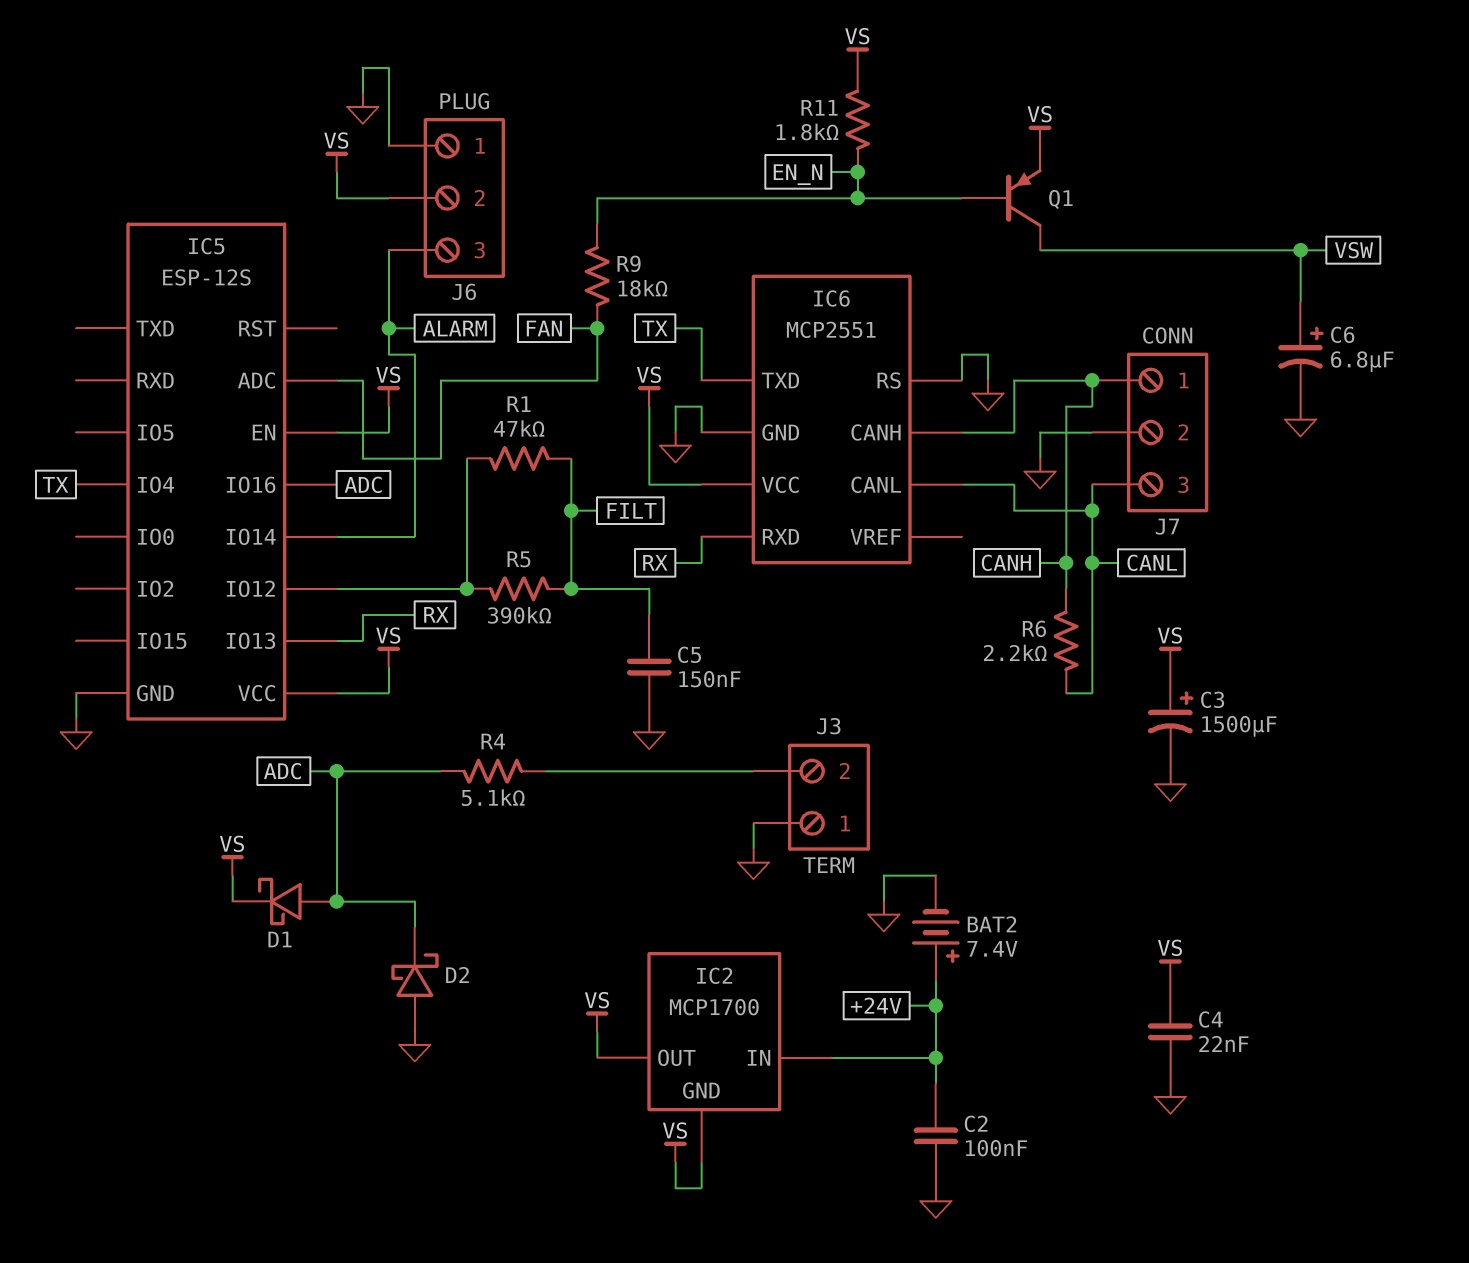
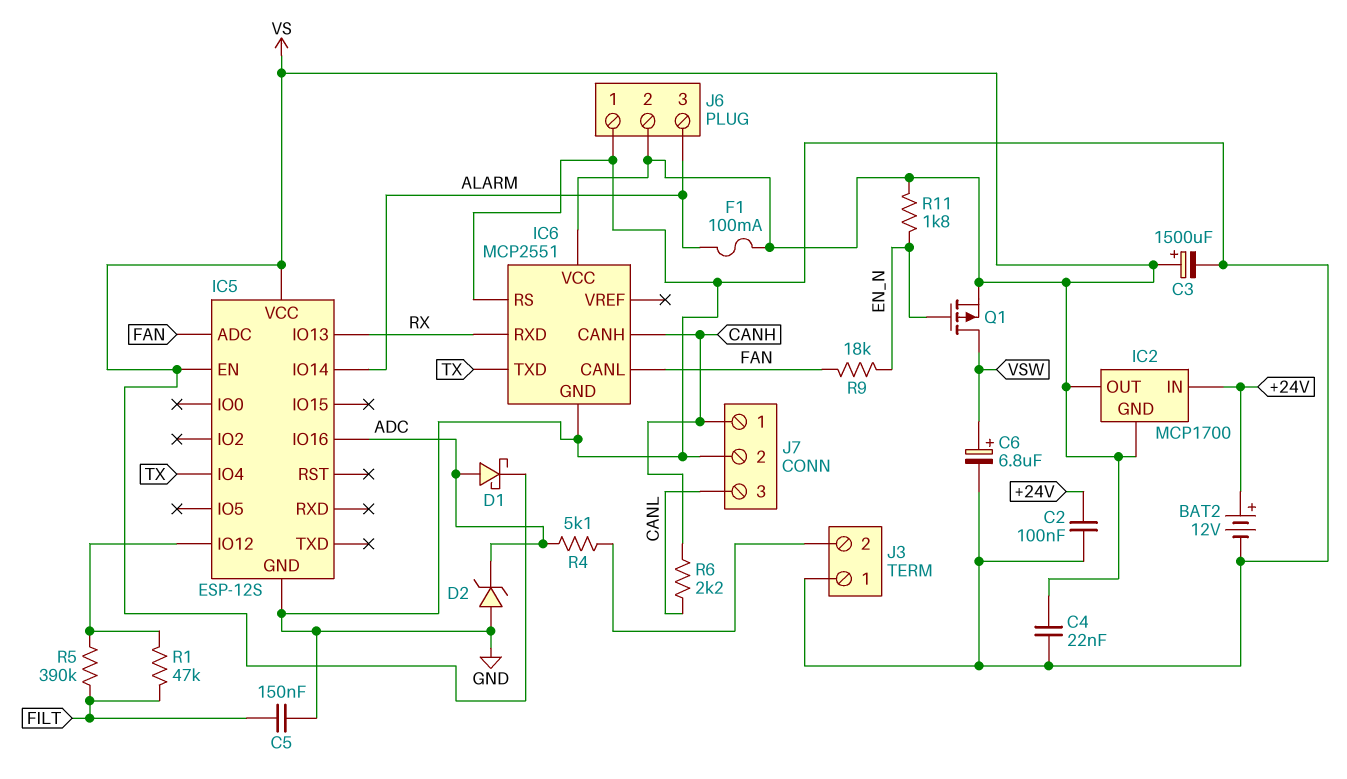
BAT2: 7.4V (plus +24V, minus GND) -> 12V (plus +24V, minus GND)
D2: schottky (A GND, K ADC) -> zener (A GND, K ADC)
F1: none -> 100mA (ALARM, VS)
IC6 pin CANL: CANL -> FAN
Q1: PNP (B EN_N, C VSW, E VS) -> PMOS (G EN_N, D VSW, S VS)

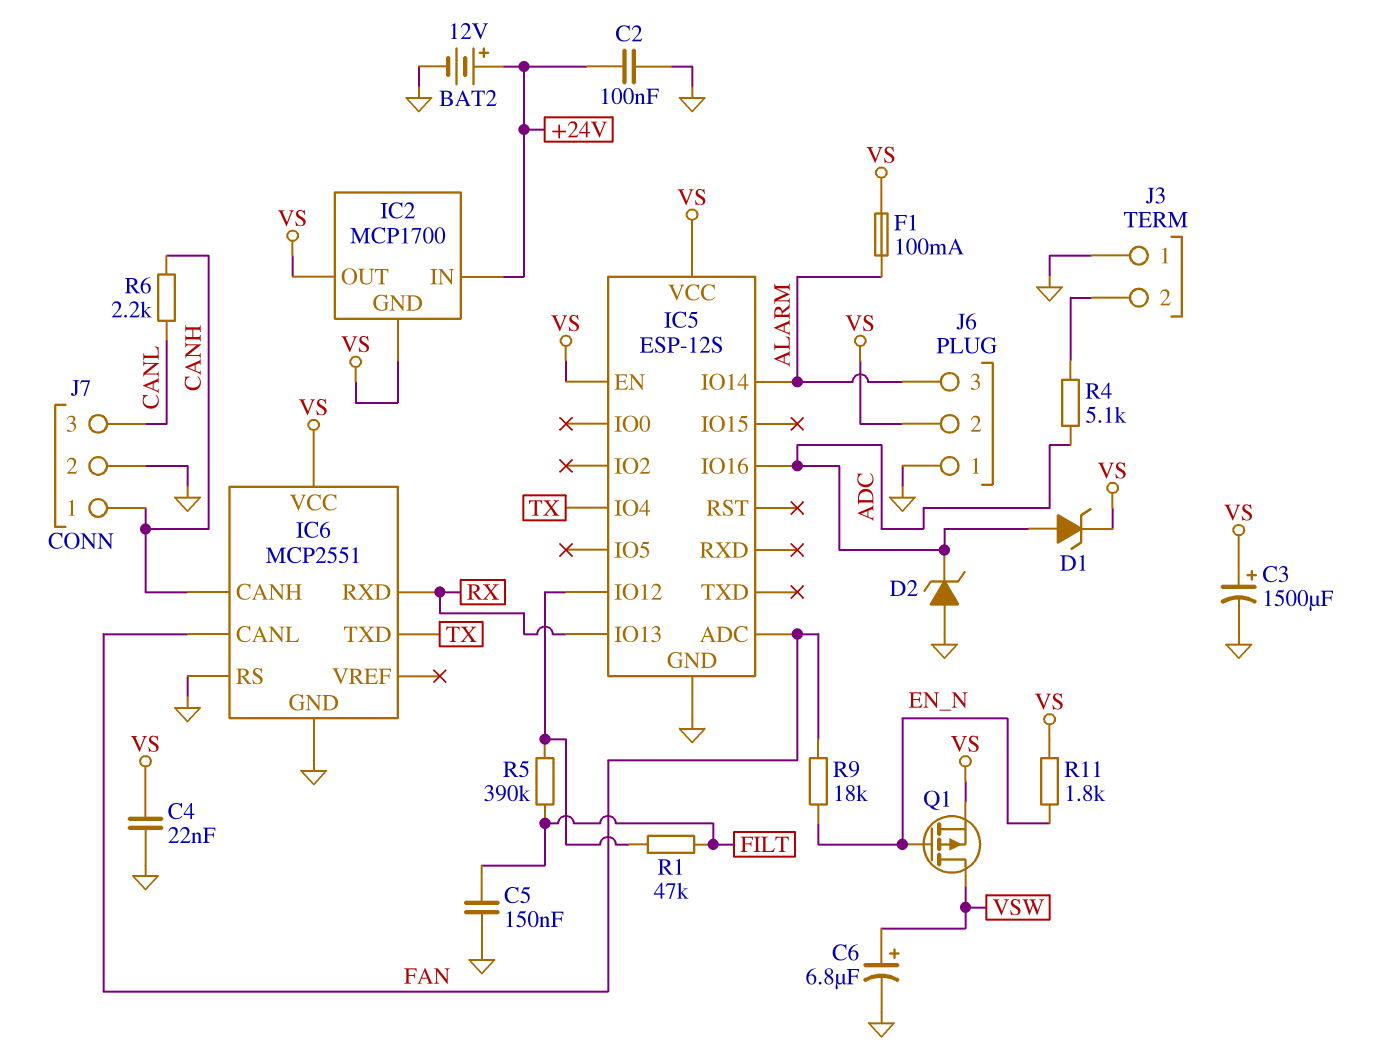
D1: schottky (A ADC, K VS) -> zener (A ADC, K VS)

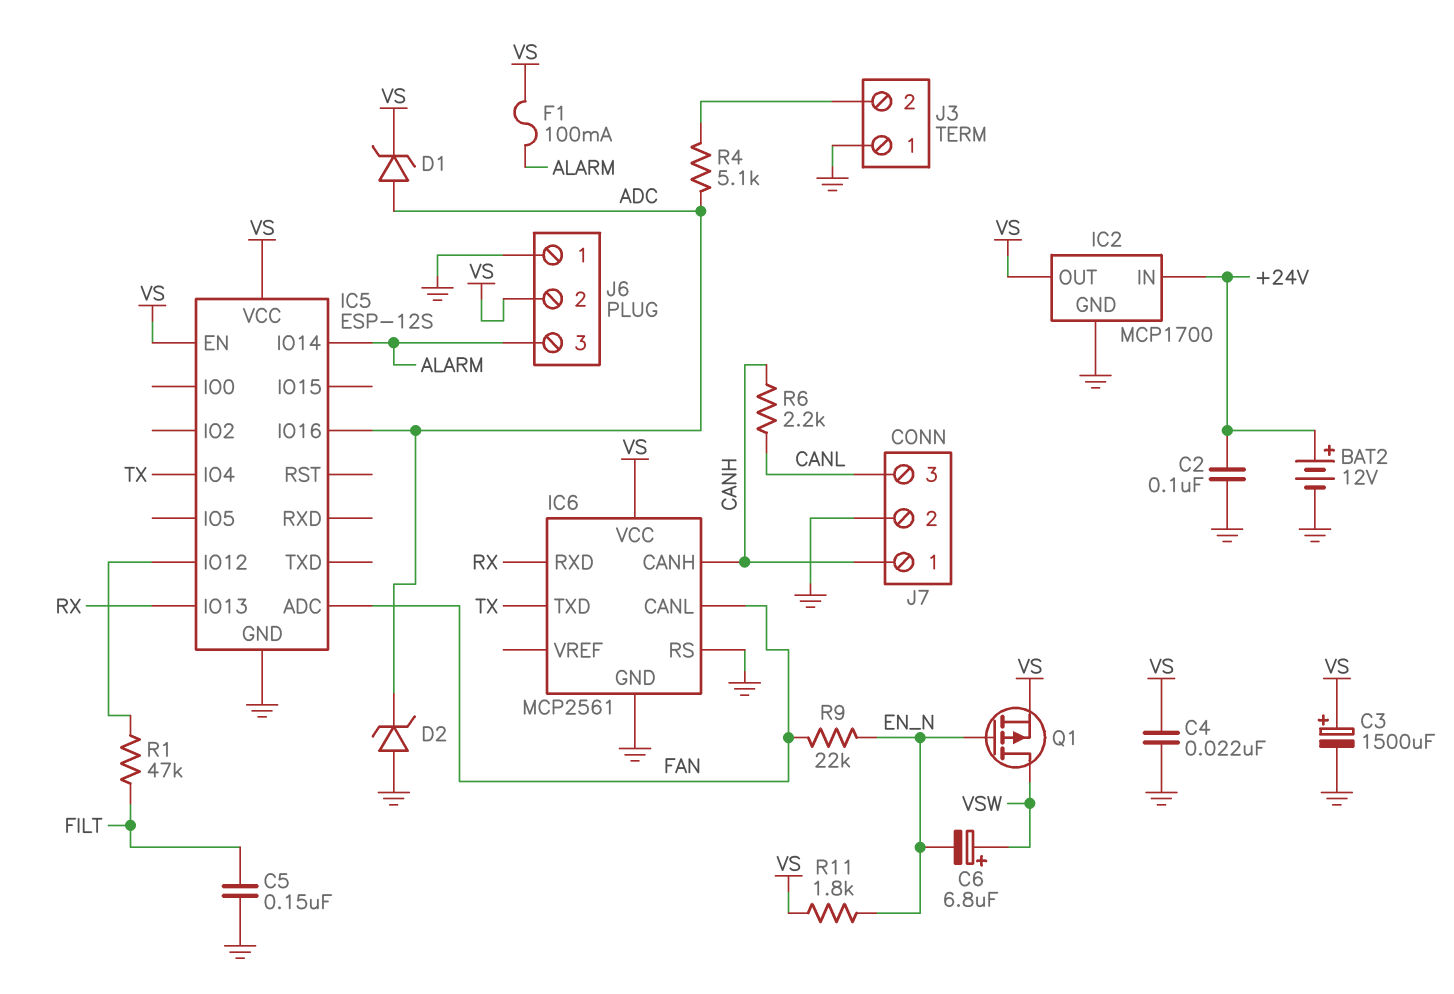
C6: 6.8uF (plus VSW, minus GND) -> 6.8uF (plus VSW, minus EN_N)
IC2 pin GND: VS -> GND
IC6: MCP2551 -> MCP2561
R5: 390k (FILT, IC5/IO12) -> none
R9: 18k (EN_N, FAN) -> 22k (EN_N, FAN)

